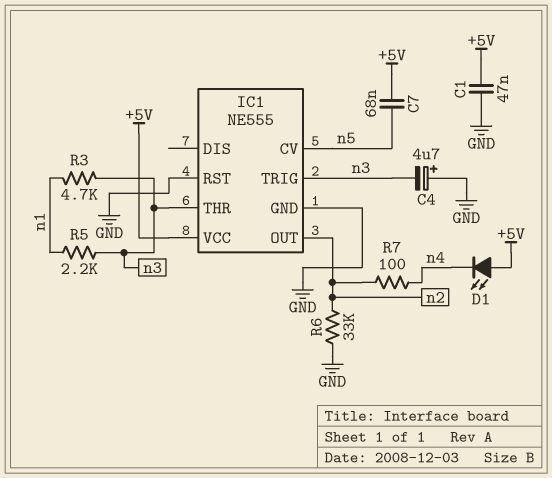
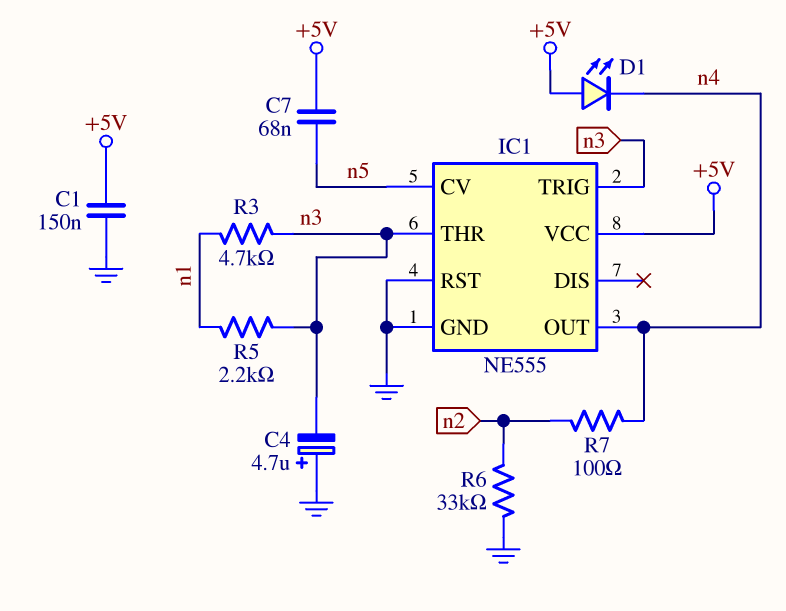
C1: 47nF (+5V, GND) -> 150nF (+5V, GND)
IC1 pin OUT: n2 -> n4

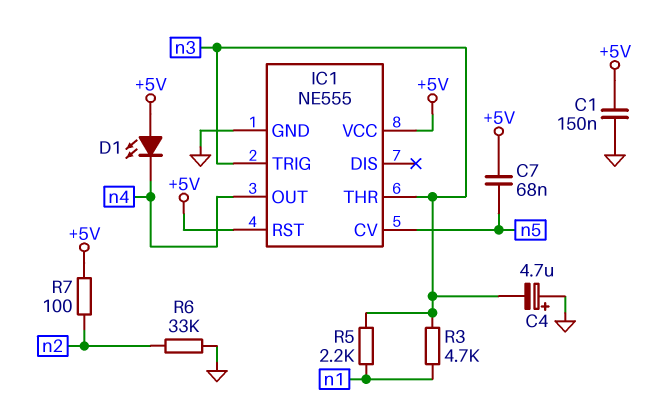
IC1 pin RST: GND -> +5V
R7: 100 (n2, n4) -> 100 (+5V, n2)

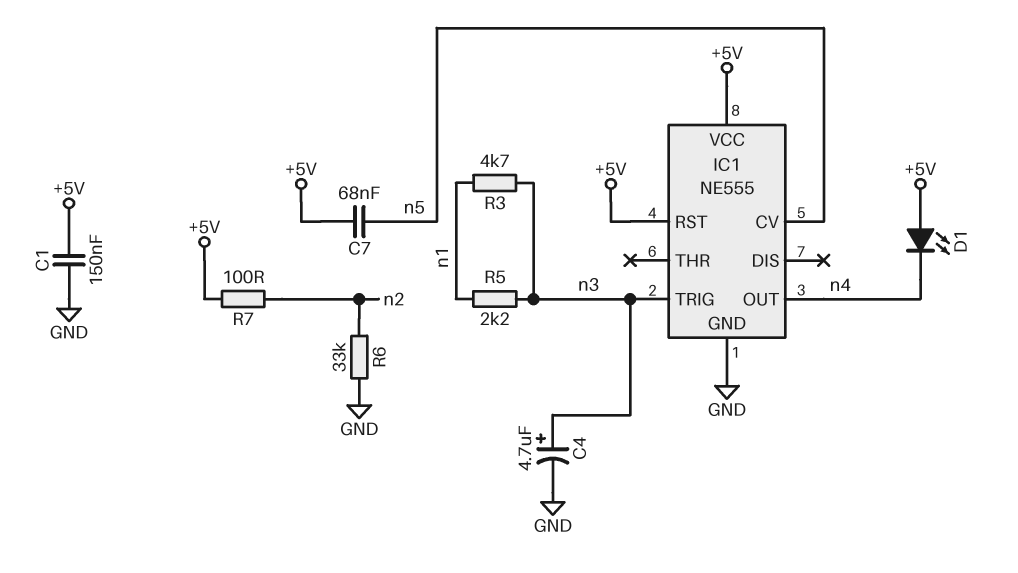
C4: 4.7uF (plus GND, minus n3) -> 4.7uF (plus n3, minus GND)
IC1 pin THR: n3 -> none

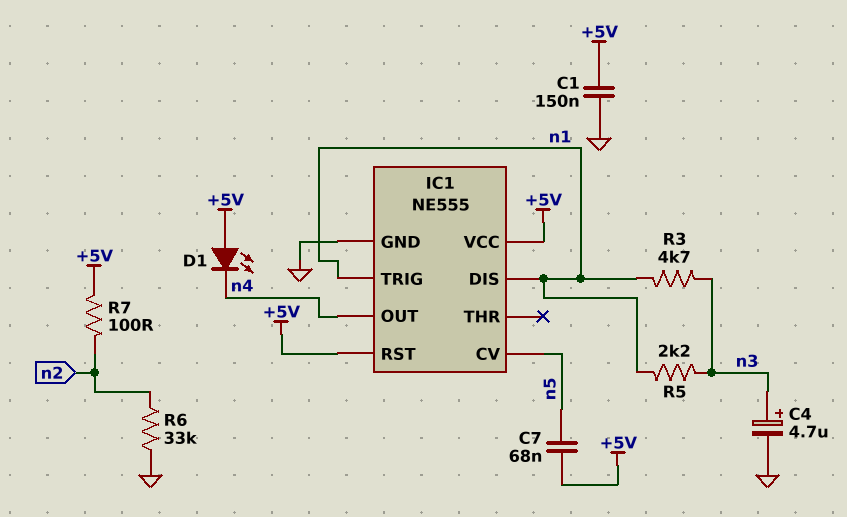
IC1 pin DIS: none -> n1
IC1 pin TRIG: n3 -> n1

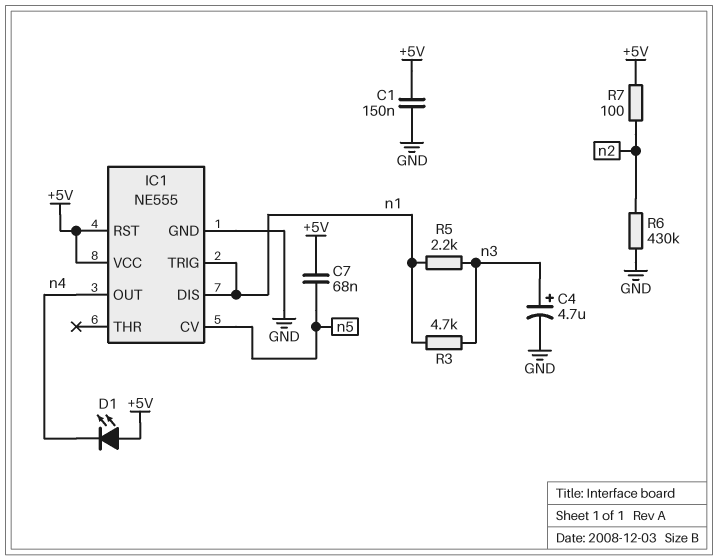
R6: 33k (GND, n2) -> 430k (GND, n2)

